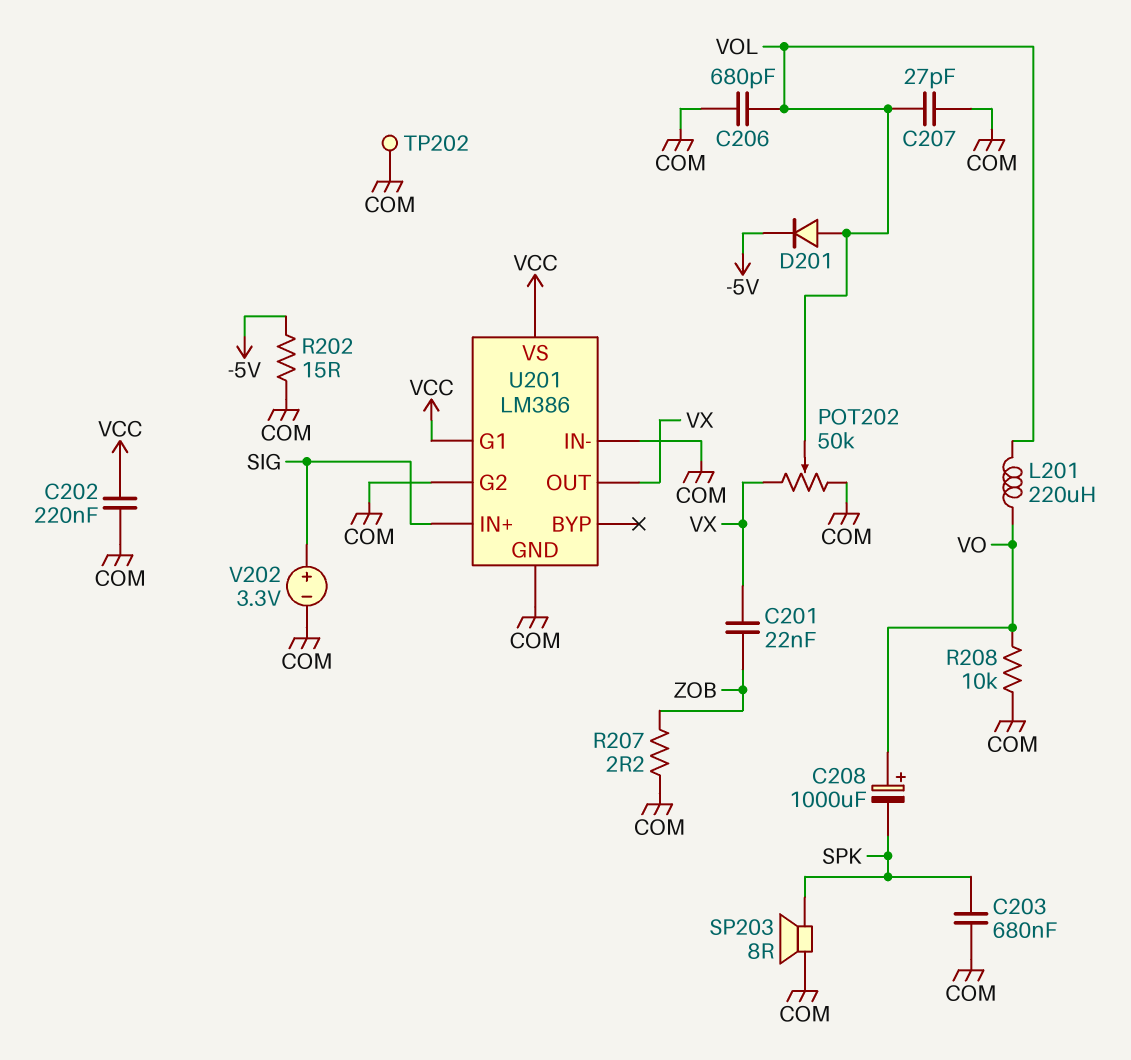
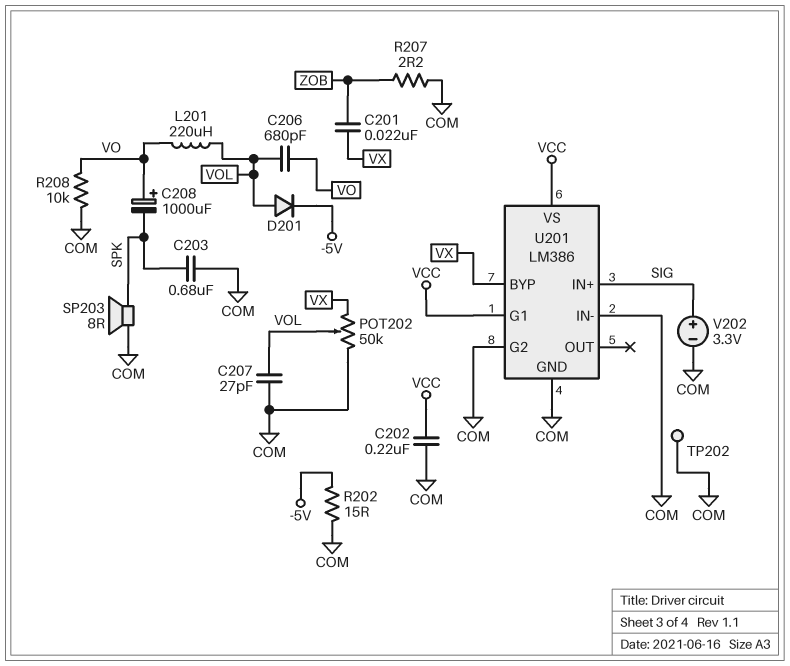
C206: 680pF (COM, VOL) -> 680pF (VO, VOL)
U201 pin BYP: none -> VX
U201 pin OUT: VX -> none

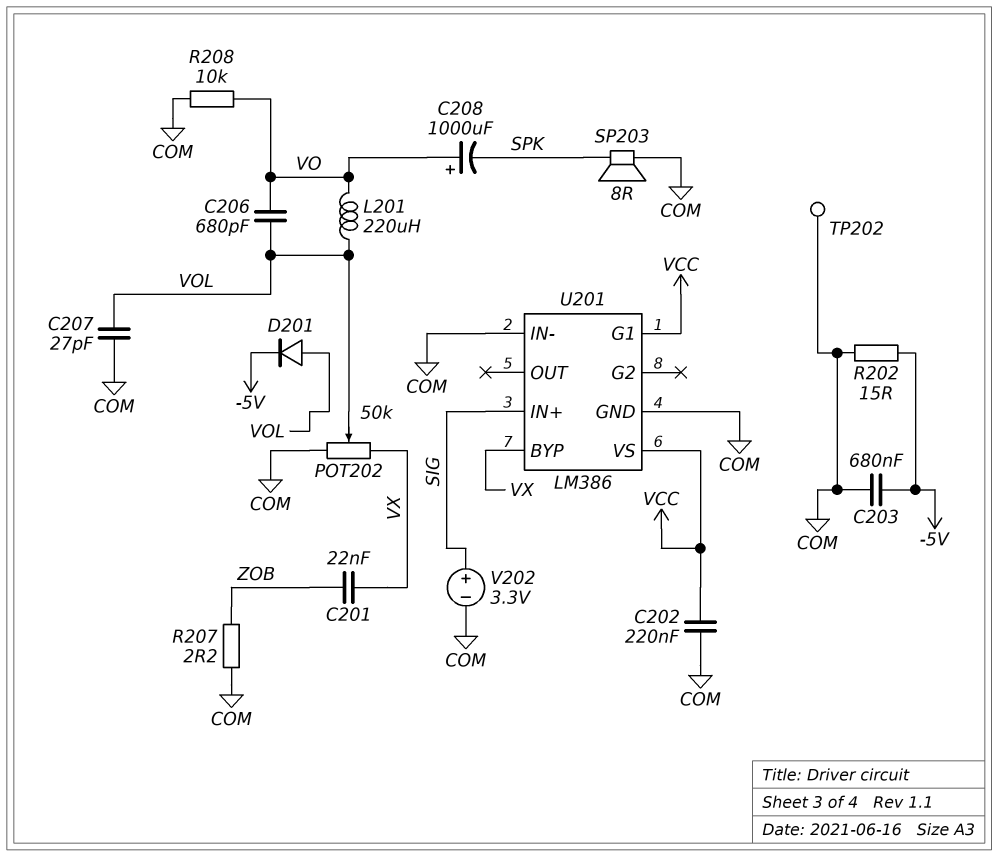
C203: 680nF (COM, SPK) -> 680nF (-5V, COM)
U201 pin G2: COM -> none

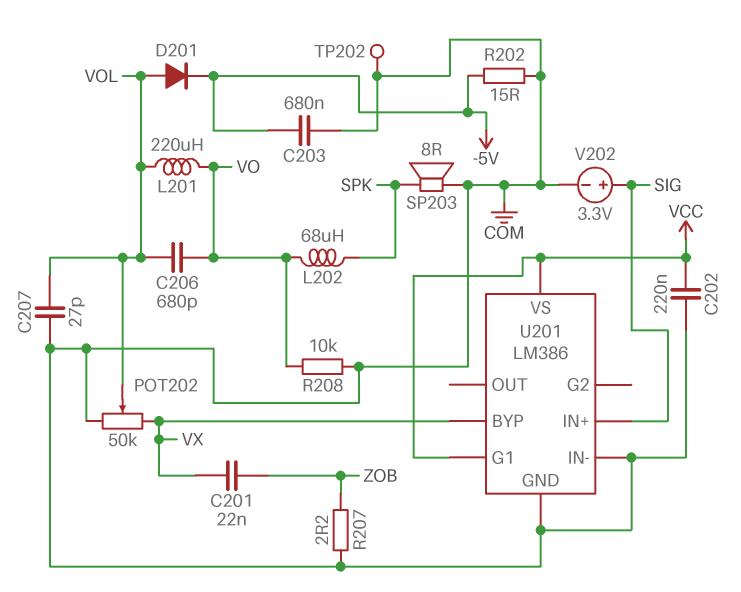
C208: 1000uF (plus VO, minus SPK) -> none
L202: none -> 68uH (SPK, VO)

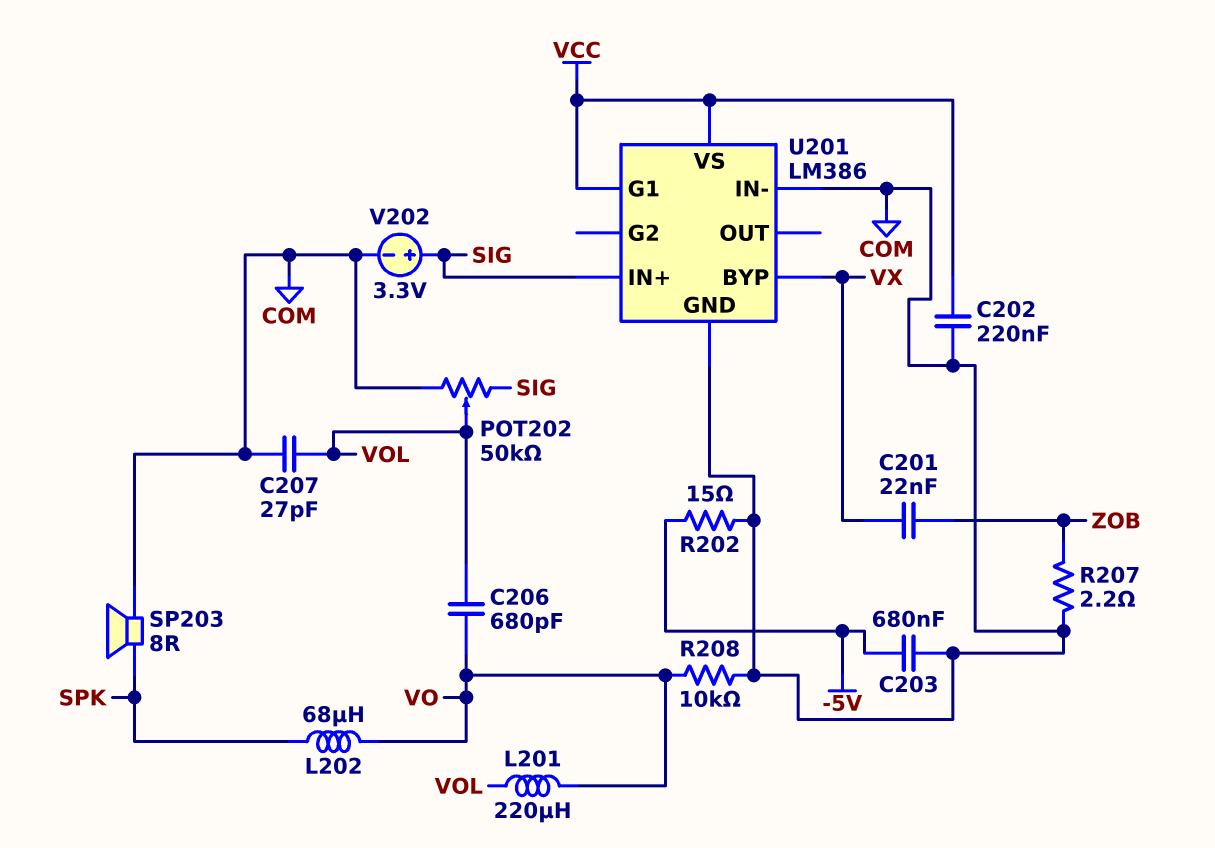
D201: diode (A VOL, K -5V) -> none
POT202: 50k (COM, VX, wiper VOL) -> 50k (COM, SIG, wiper VOL)
TP202: test point (COM) -> none

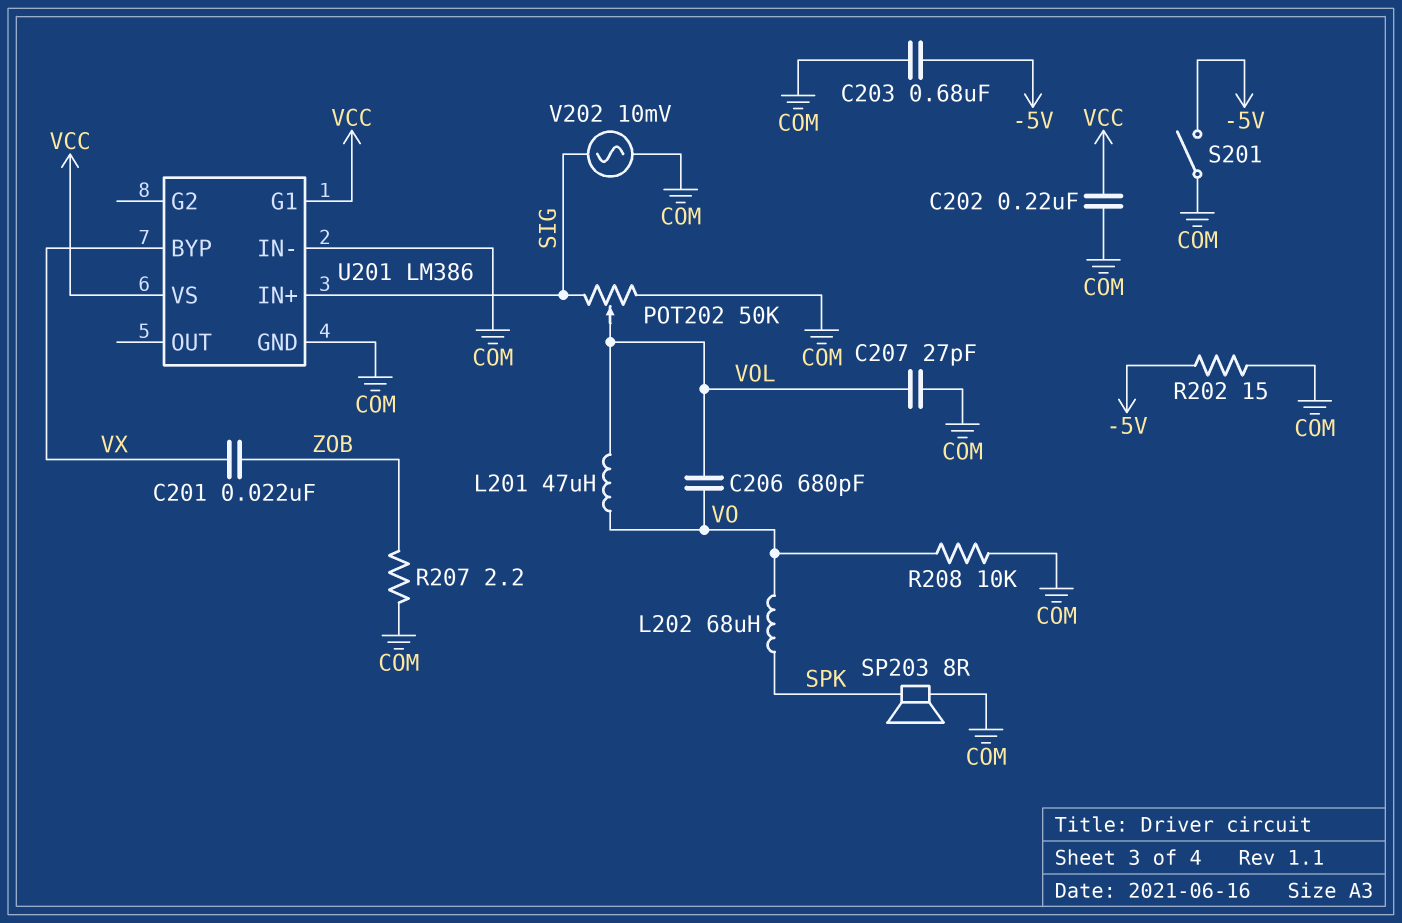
L201: 220uH (VO, VOL) -> 47uH (VO, VOL)
S201: none -> switch (-5V, COM)
V202: 3.3V (plus SIG, minus COM) -> AC 10mV (COM, SIG)

